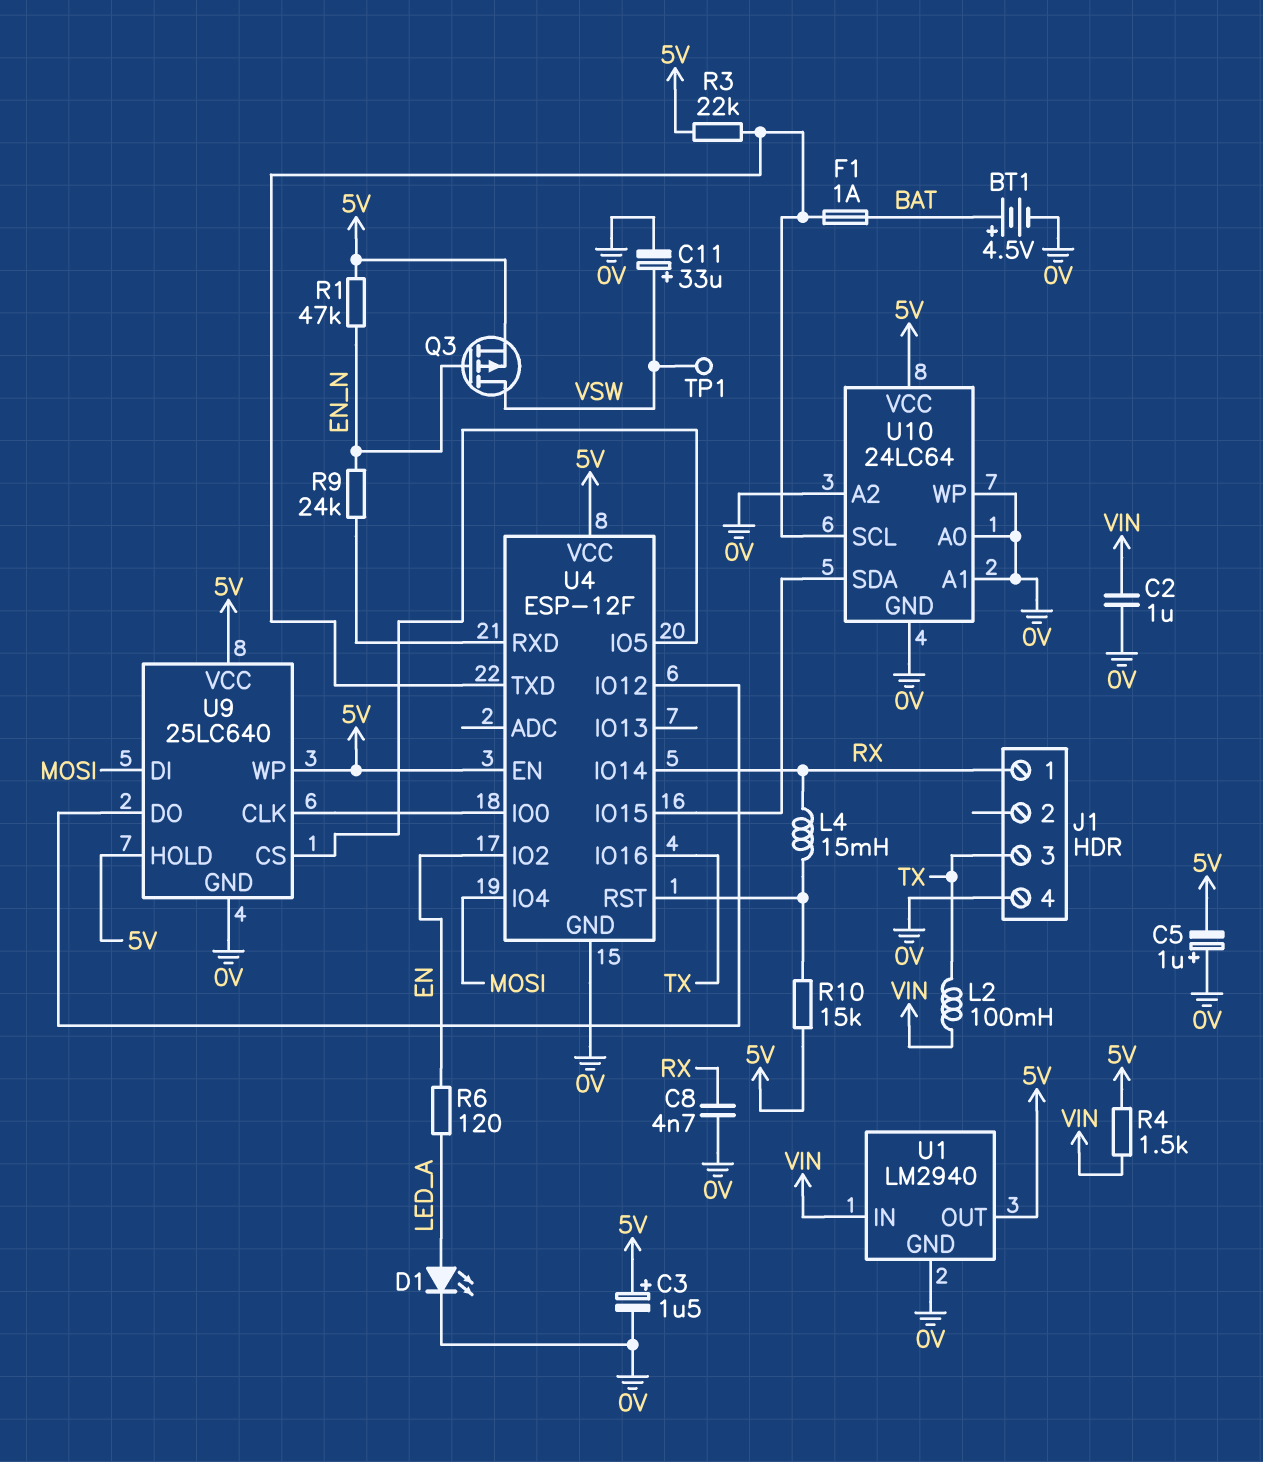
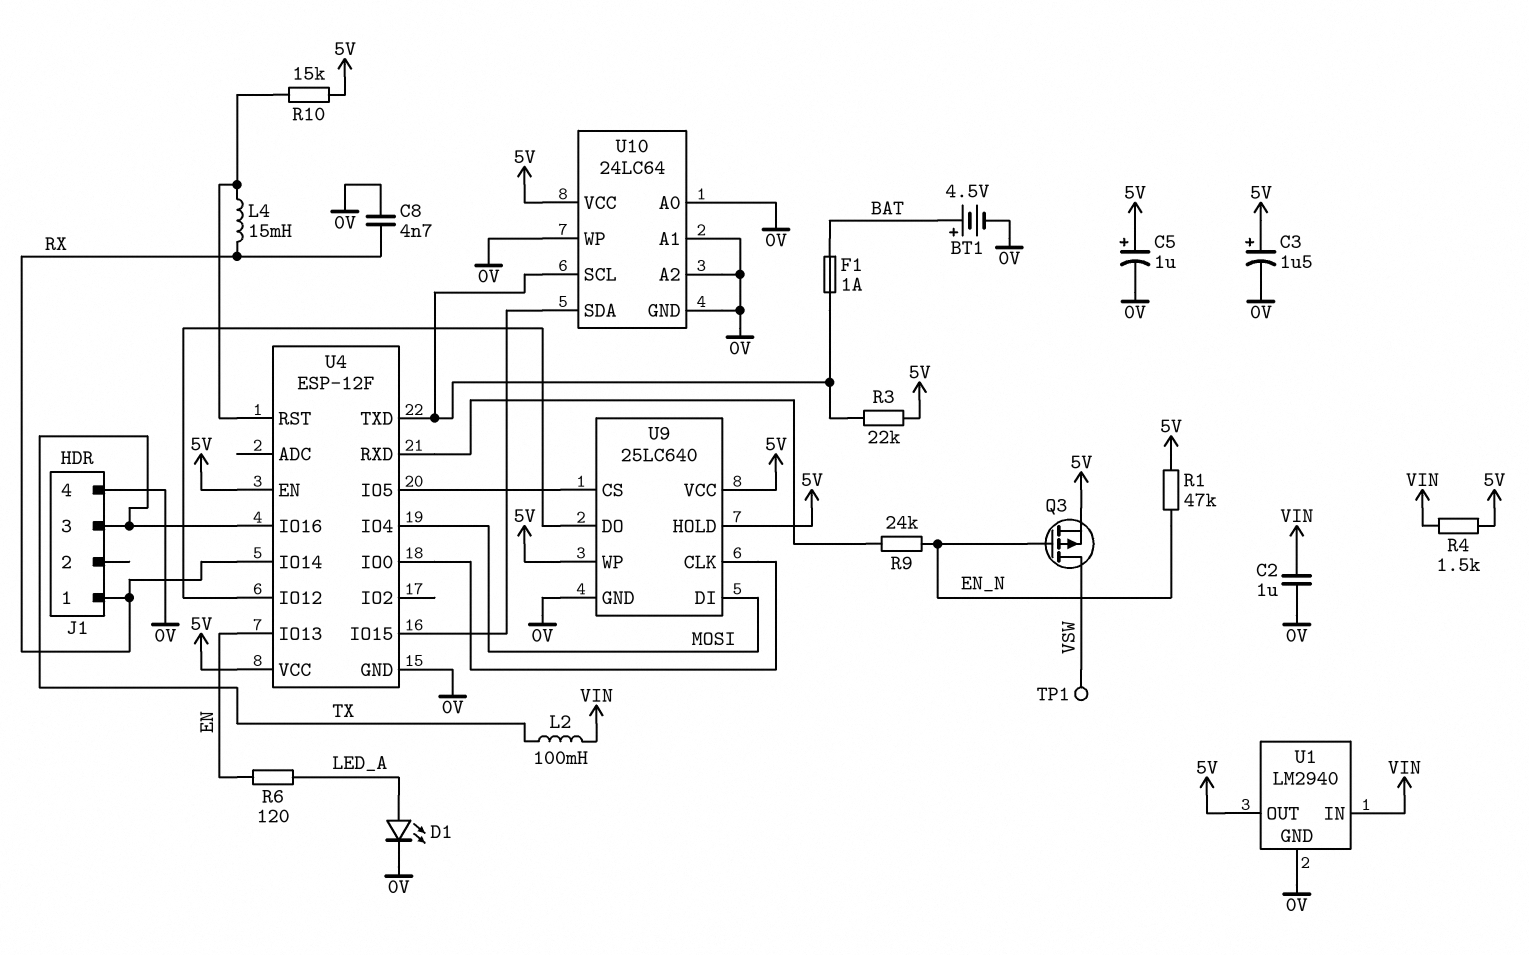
C5: 1uF (plus 0V, minus 5V) -> 1uF (plus 5V, minus 0V)
C11: 33uF (plus VSW, minus 0V) -> none
U4 pin IO2: EN -> none
U4 pin IO13: none -> EN

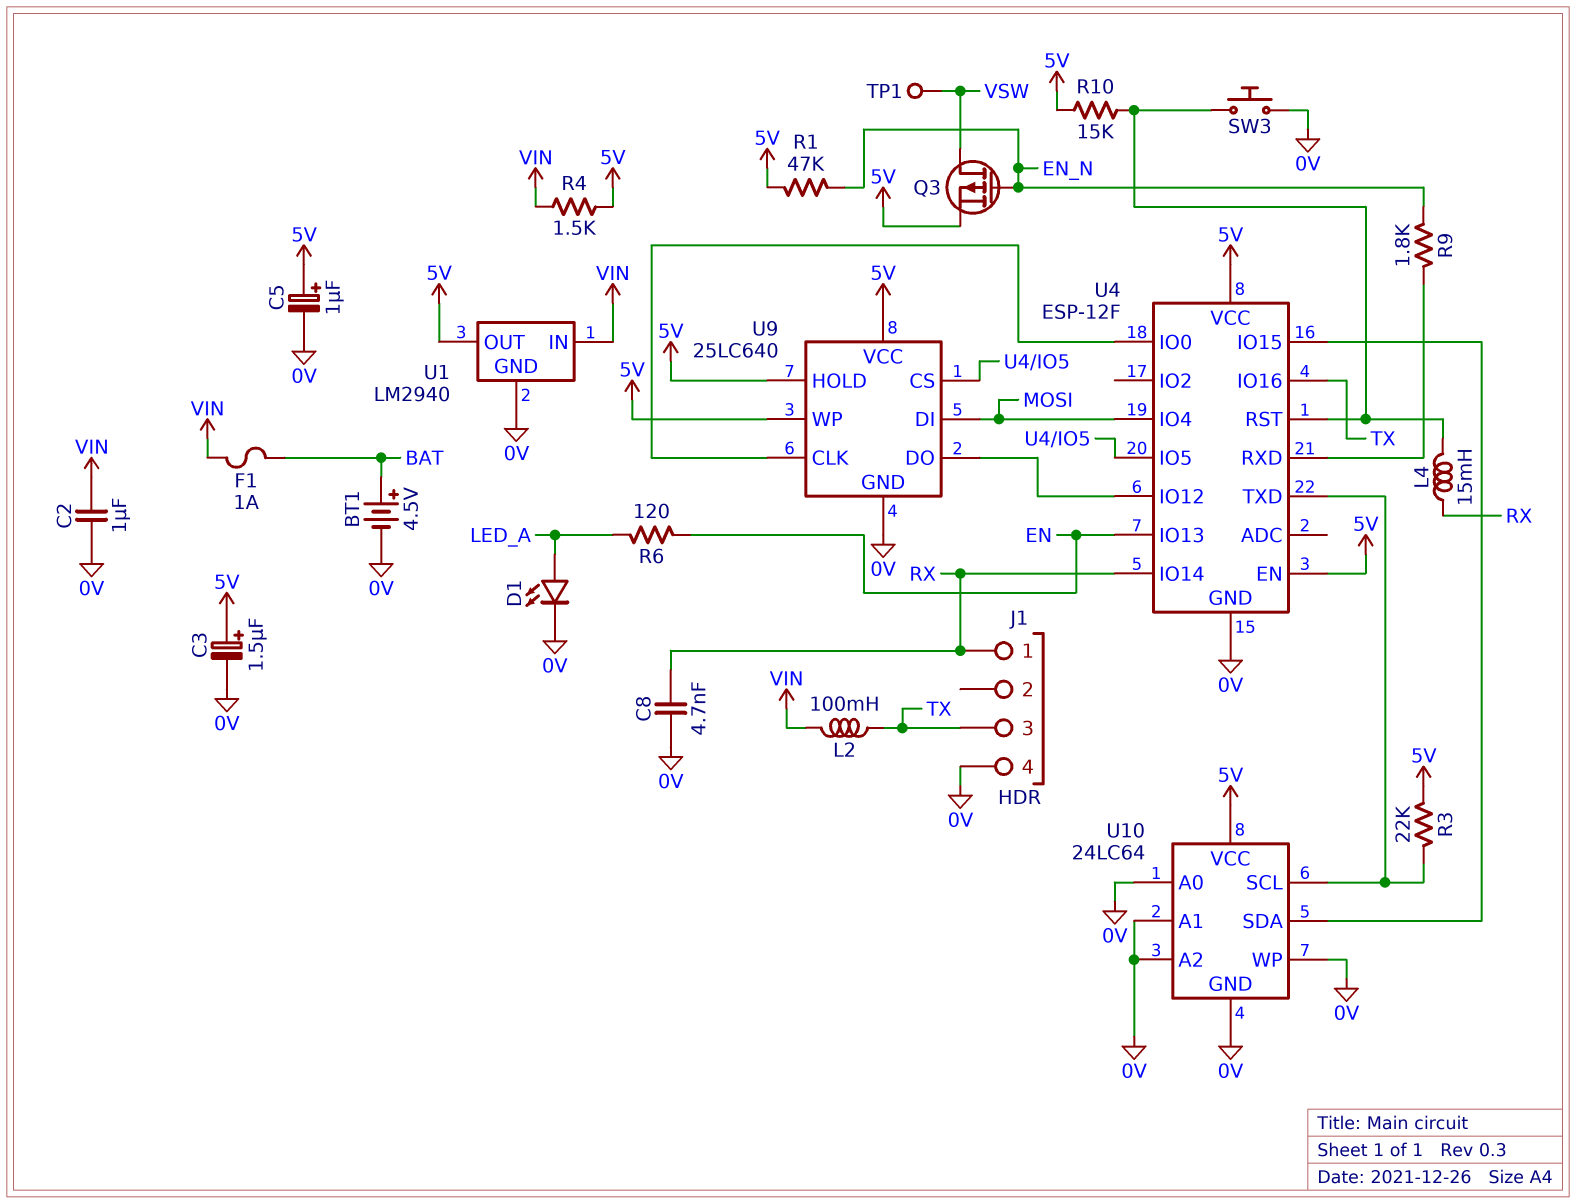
F1: 1A (BAT, U4/TXD) -> 1A (BAT, VIN)
R9: 24k (EN_N, U4/RXD) -> 1.8k (EN_N, U4/RXD)
SW3: none -> button (0V, U4/RST)

